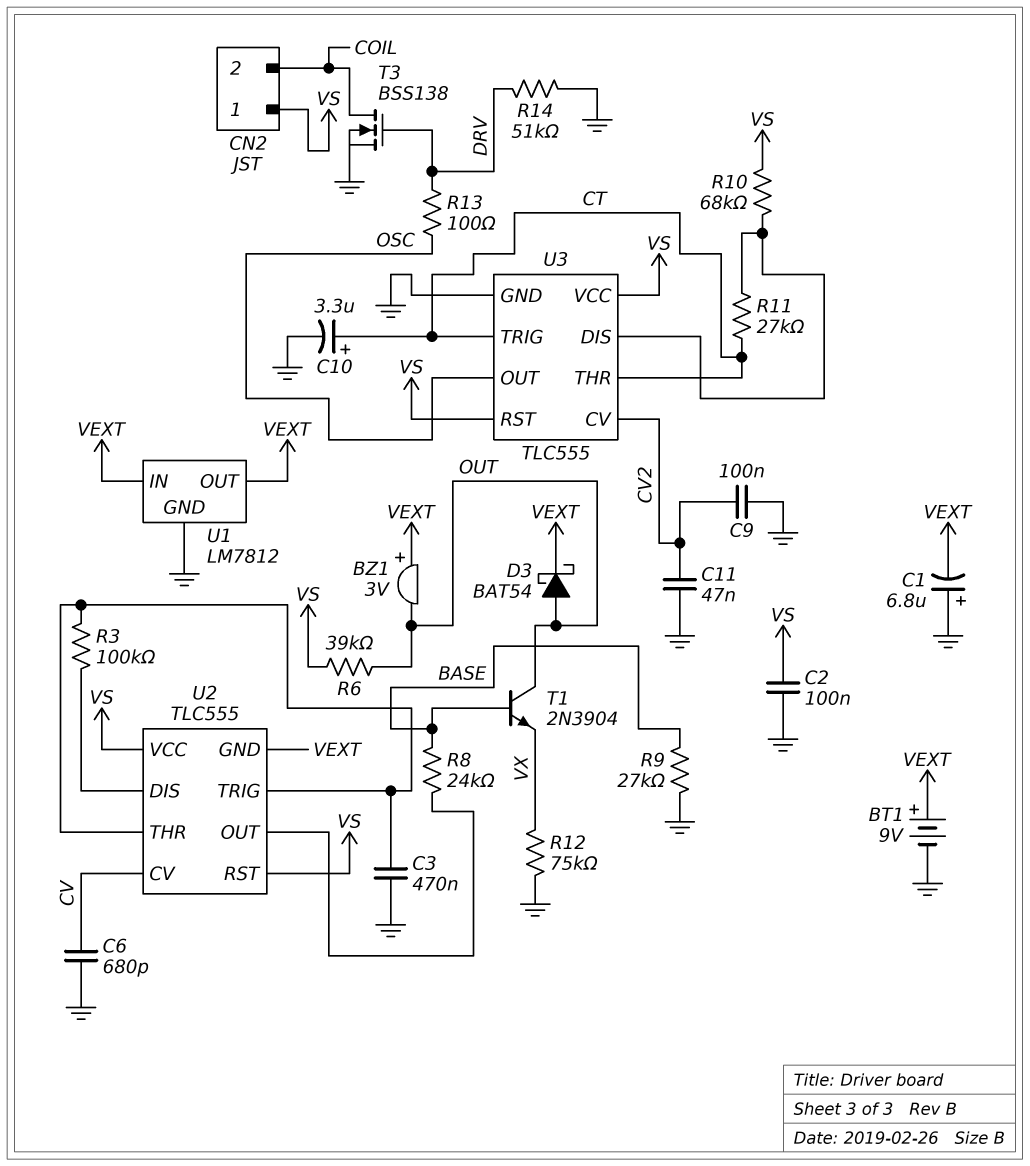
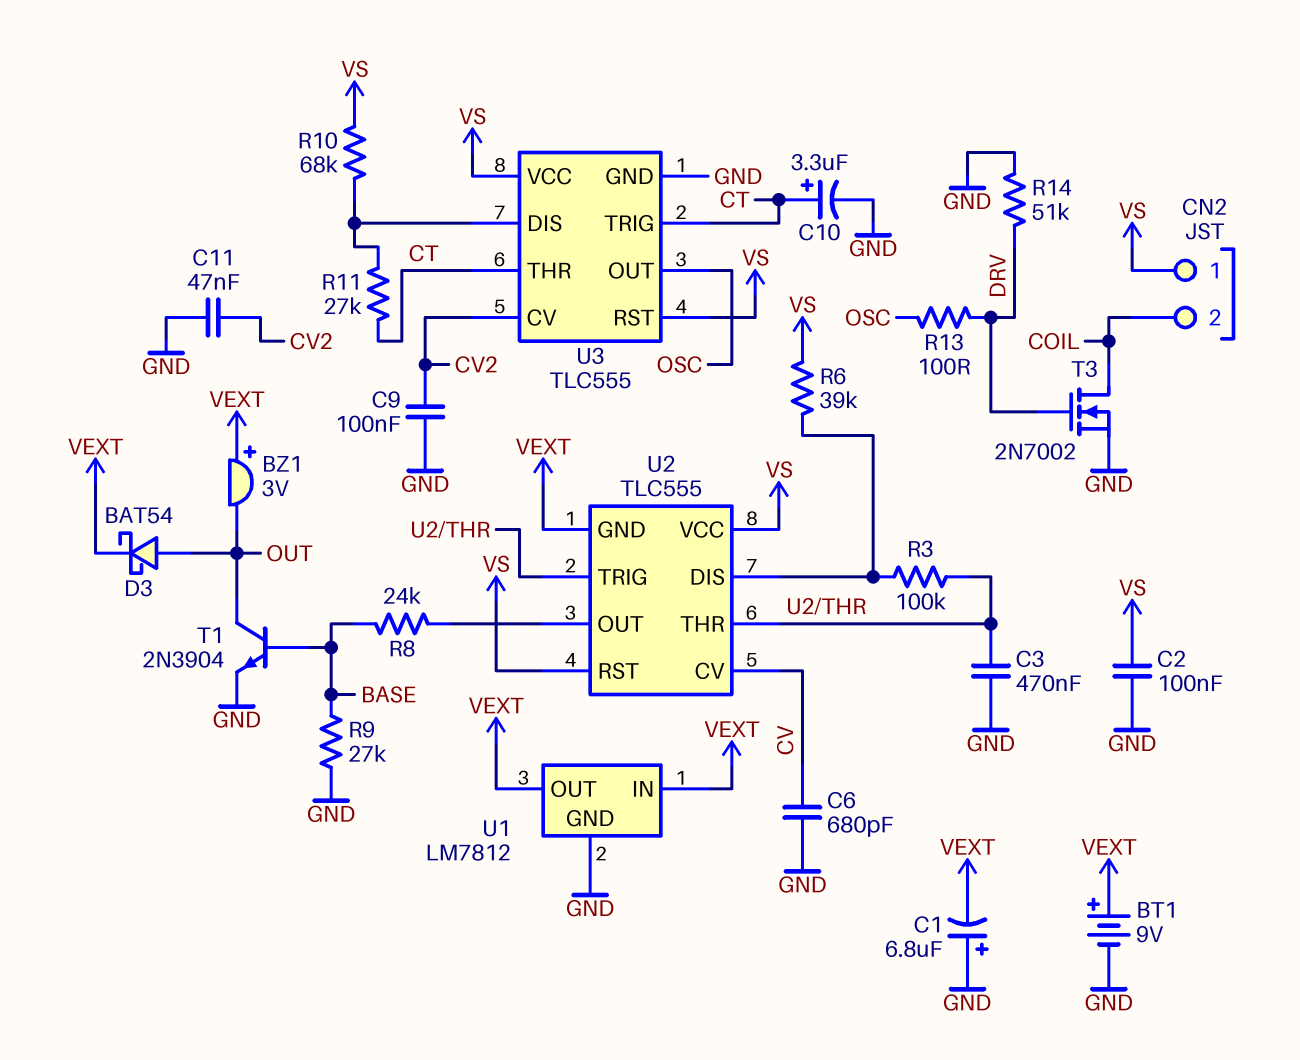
R6: 39k (OUT, VS) -> 39k (U2/DIS, VS)
R12: 75k (GND, VX) -> none
T1: NPN 2N3904 (B BASE, C OUT, E VX) -> NPN 2N3904 (B BASE, C OUT, E GND)
T3: NMOS BSS138 (G DRV, D COIL, S GND) -> NMOS 2N7002 (G DRV, D COIL, S GND)

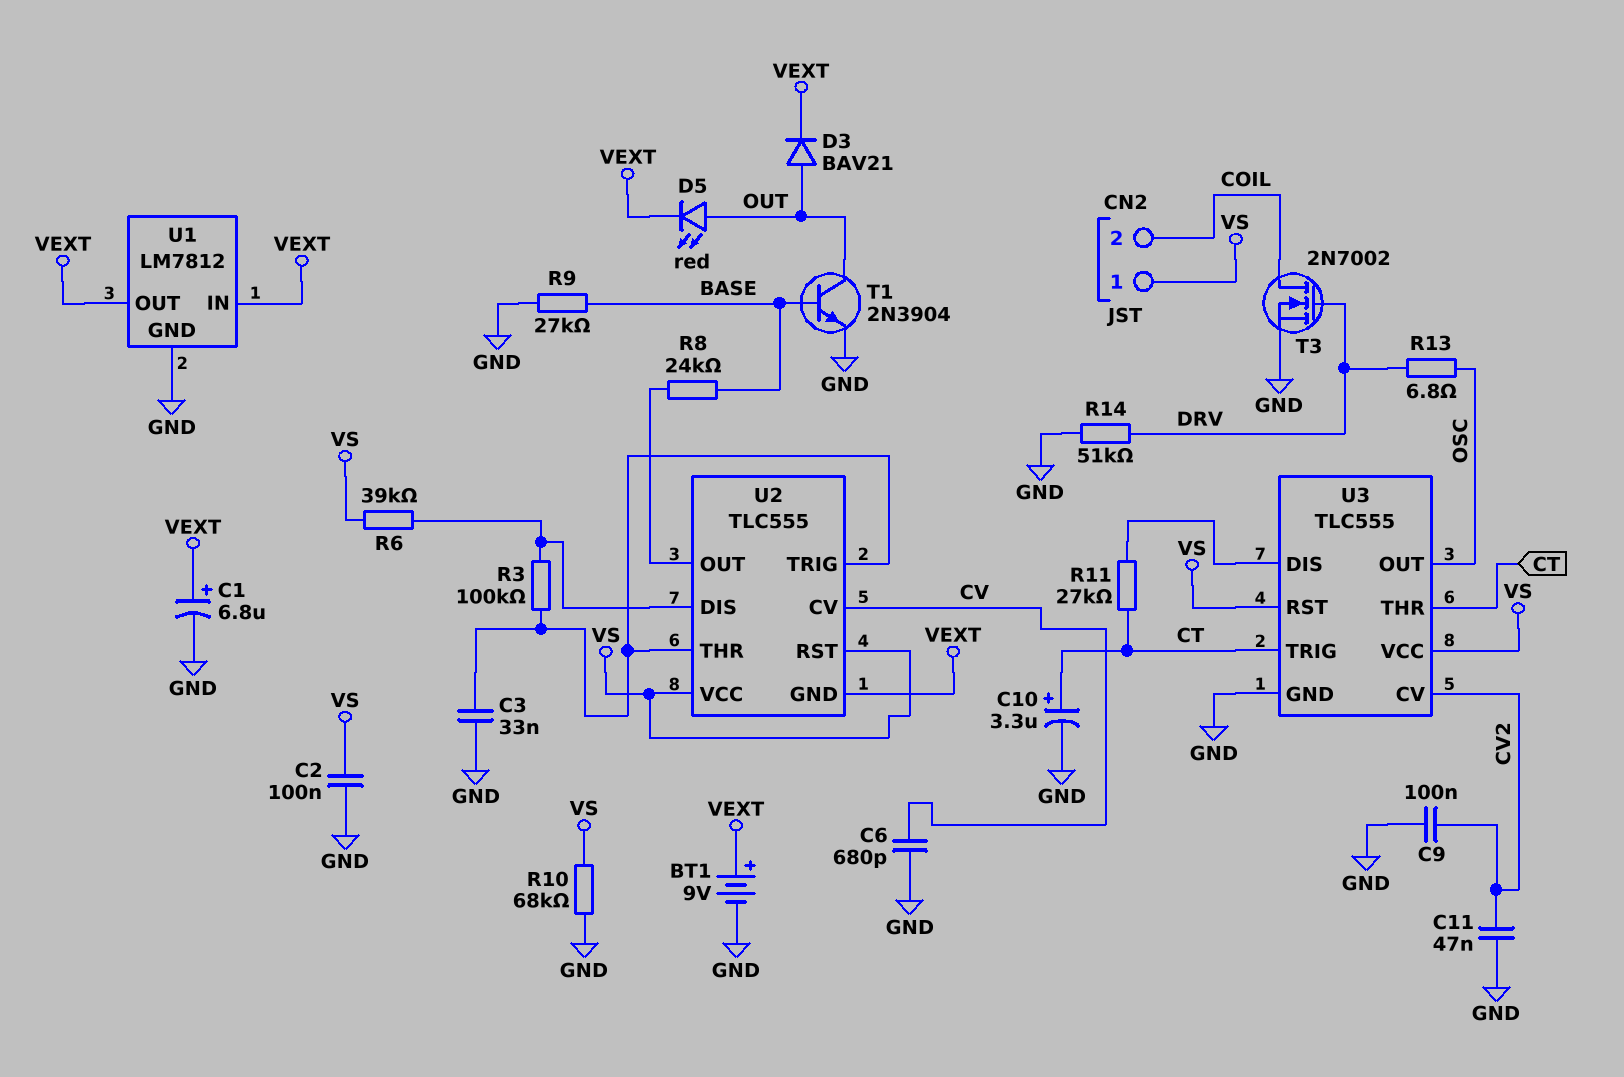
BZ1: buzzer 3V (plus VEXT, minus OUT) -> none
C1: 6.8uF (plus GND, minus VEXT) -> 6.8uF (plus VEXT, minus GND)
C3: 470nF (GND, U2/THR) -> 33nF (GND, U2/THR)
D3: schottky BAT54 (A OUT, K VEXT) -> diode BAV21 (A OUT, K VEXT)
D5: none -> LED red (A OUT, K VEXT)
R10: 68k (U3/DIS, VS) -> 68k (GND, VS)
R13: 100 (DRV, OSC) -> 6.8 (DRV, OSC)

